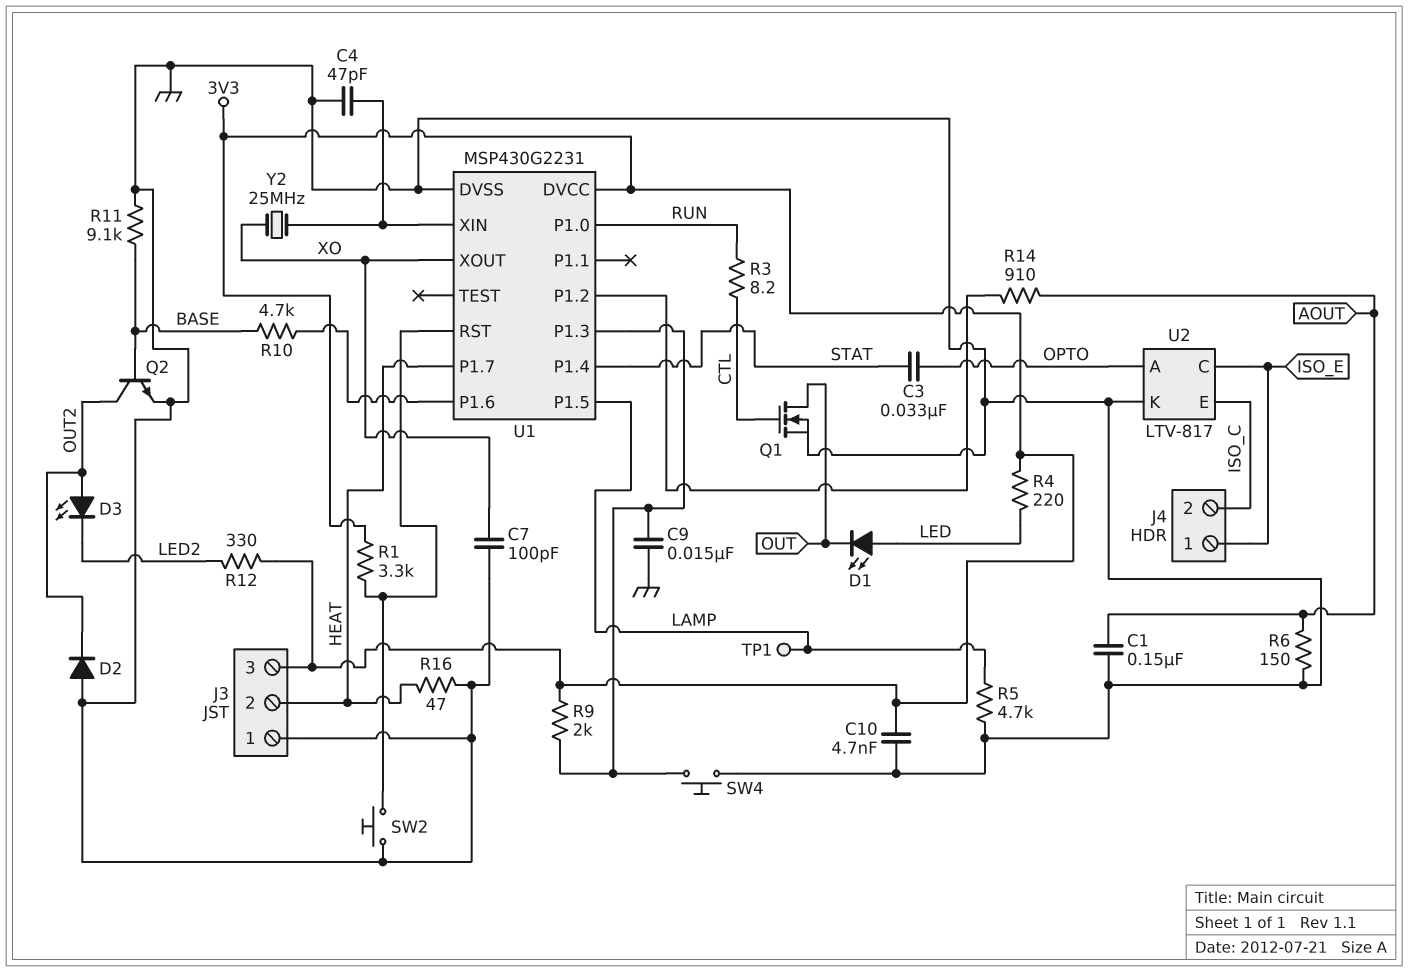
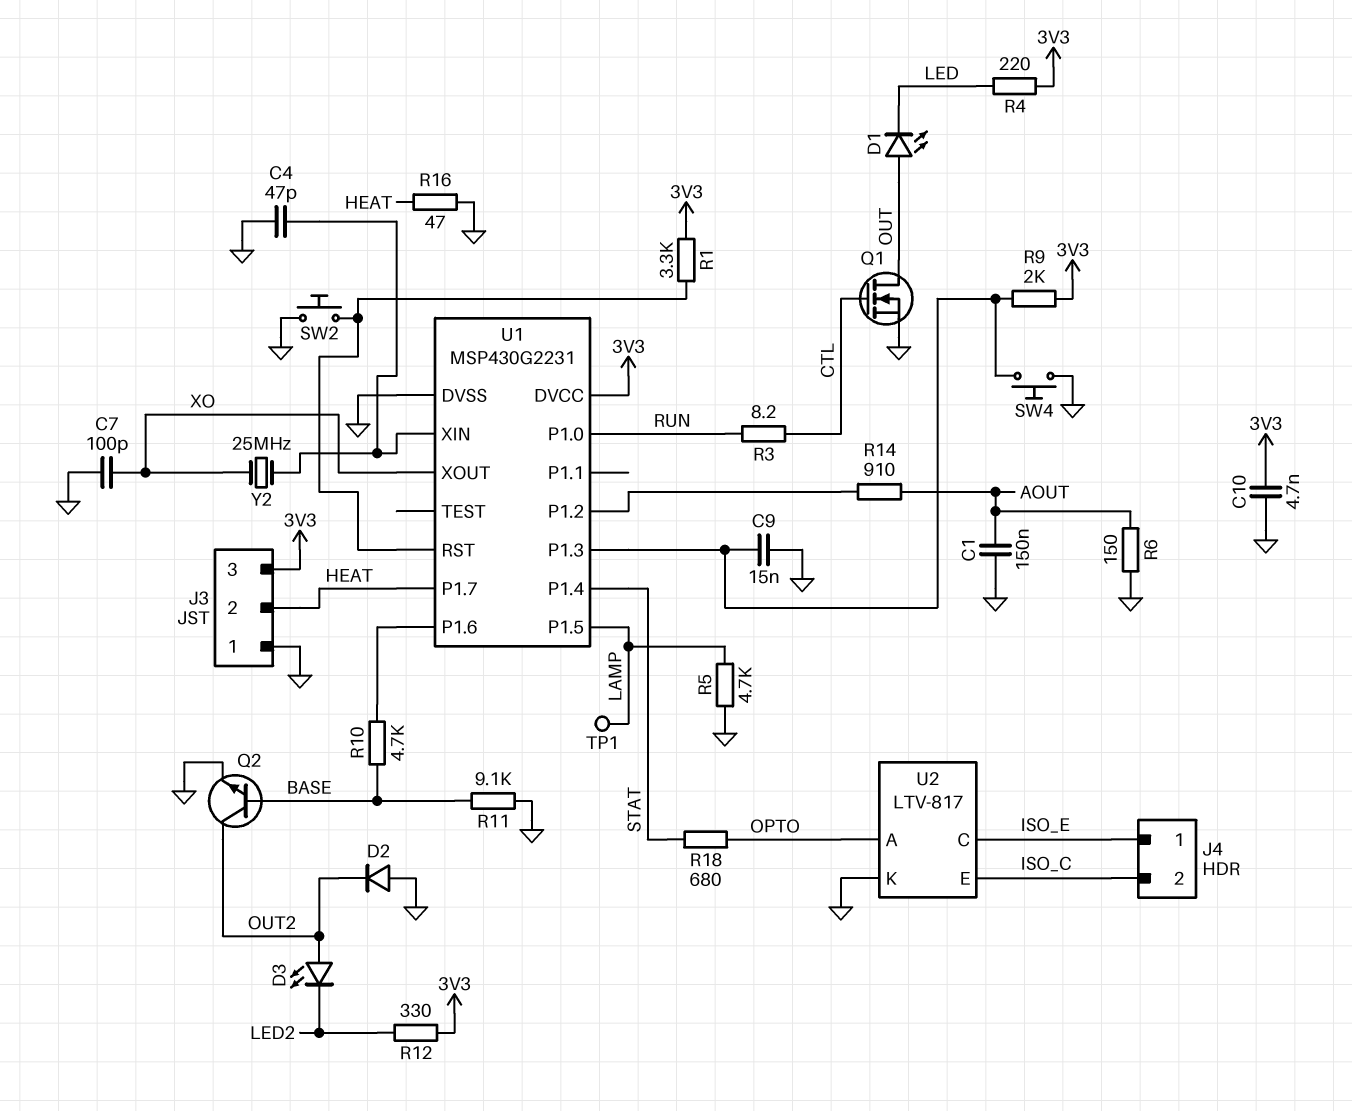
C3: 33nF (OPTO, STAT) -> none
D1: LED (A LED, K OUT) -> LED (A OUT, K LED)
R18: none -> 680 (OPTO, STAT)

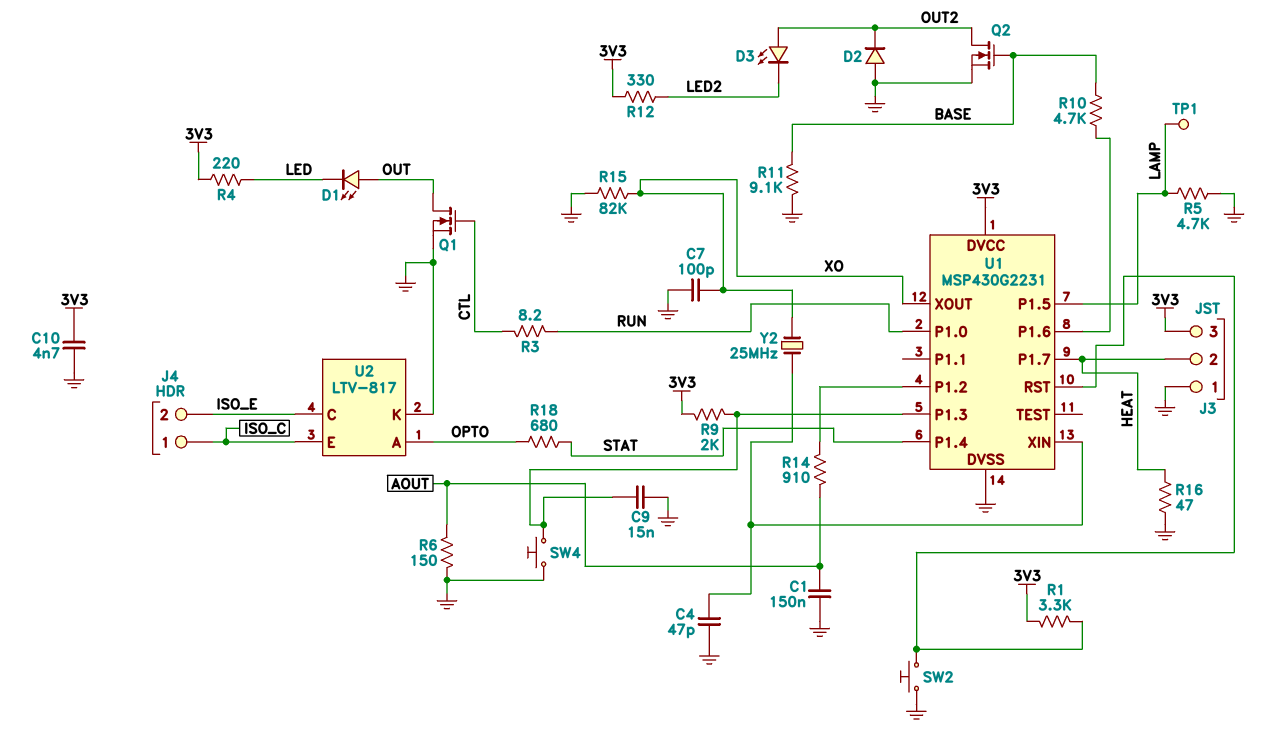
J4 pin 1: ISO_E -> ISO_C
J4 pin 2: ISO_C -> ISO_E
Q2: NPN (B BASE, C OUT2, E GND) -> NMOS (G BASE, D OUT2, S GND)
R15: none -> 82k (GND, XO)

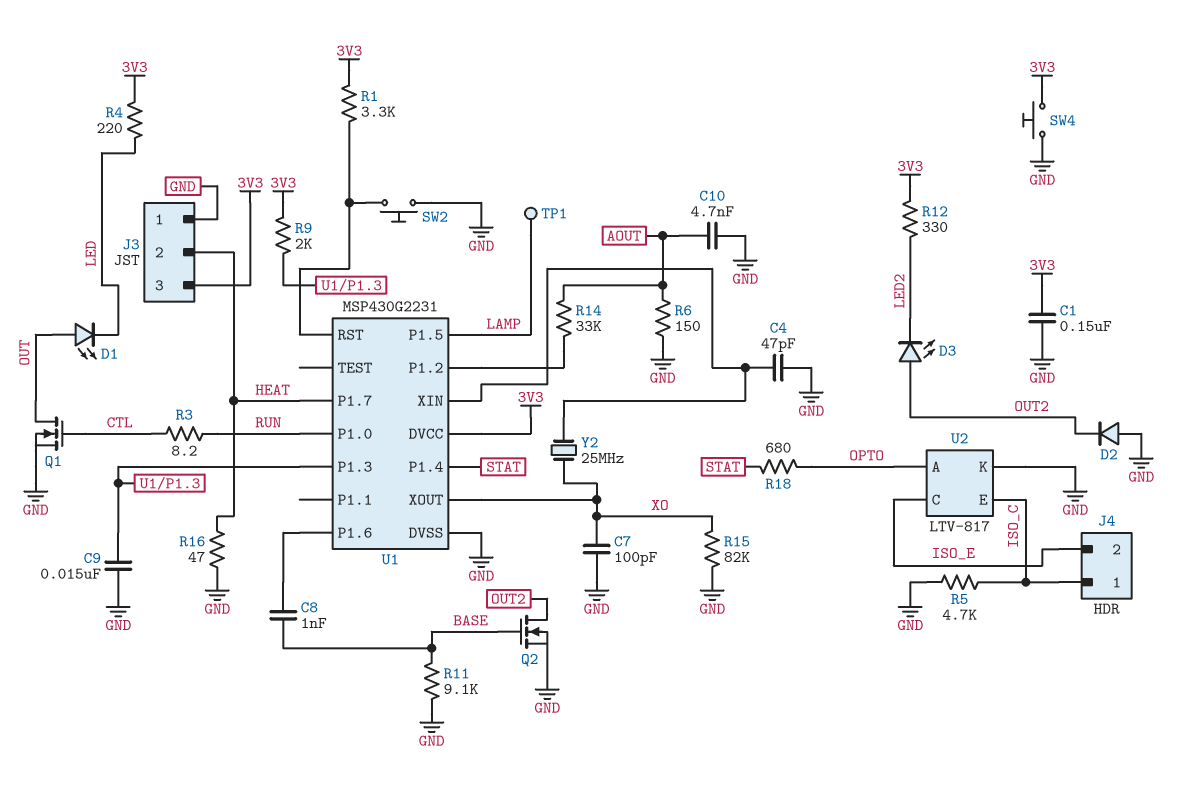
C1: 150nF (AOUT, GND) -> 150nF (3V3, GND)
C8: none -> 1nF (BASE, U1/P1.6)
C10: 4.7nF (3V3, GND) -> 4.7nF (AOUT, GND)
R5: 4.7k (GND, LAMP) -> 4.7k (GND, ISO_C)
R10: 4.7k (BASE, U1/P1.6) -> none
R14: 910 (AOUT, U1/P1.2) -> 33k (AOUT, U1/P1.2)
SW4: button (GND, U1/P1.3) -> button (3V3, GND)

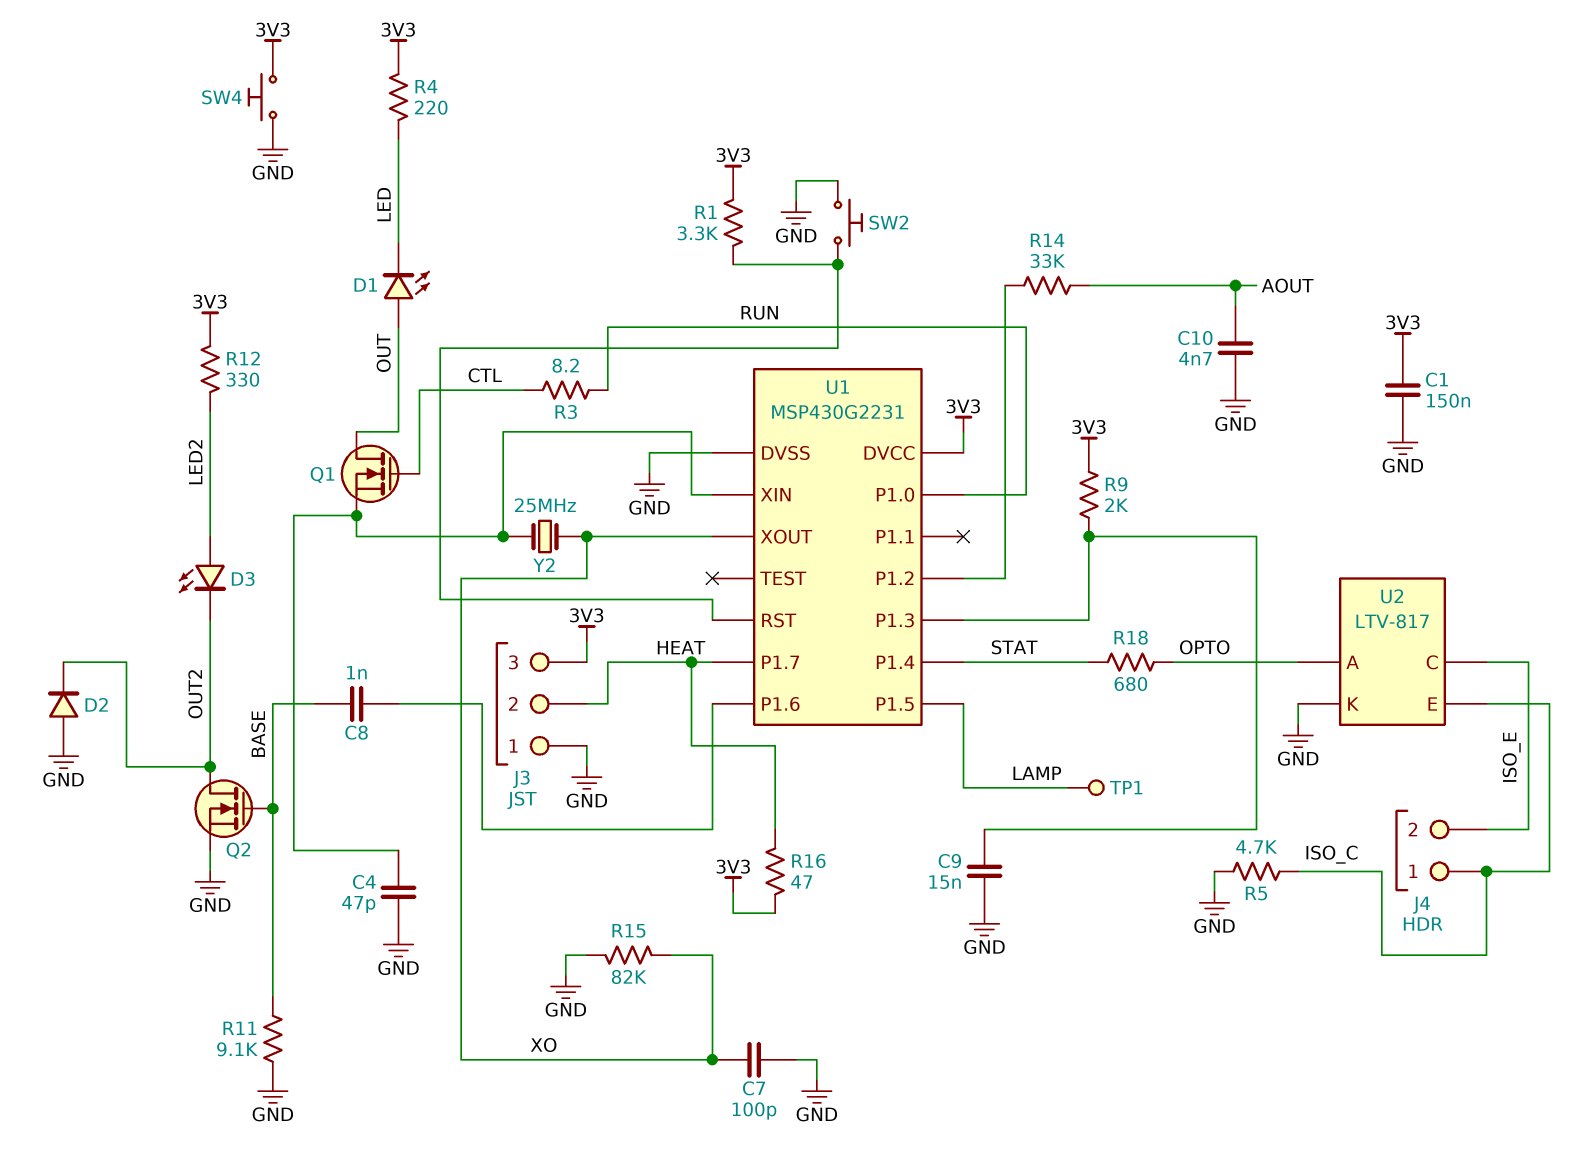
D3: LED (A OUT2, K LED2) -> LED (A LED2, K OUT2)
Q1: NMOS (G CTL, D OUT, S GND) -> NMOS (G CTL, D OUT, S U1/XIN)
R6: 150 (AOUT, GND) -> none
R16: 47 (GND, HEAT) -> 47 (3V3, HEAT)

